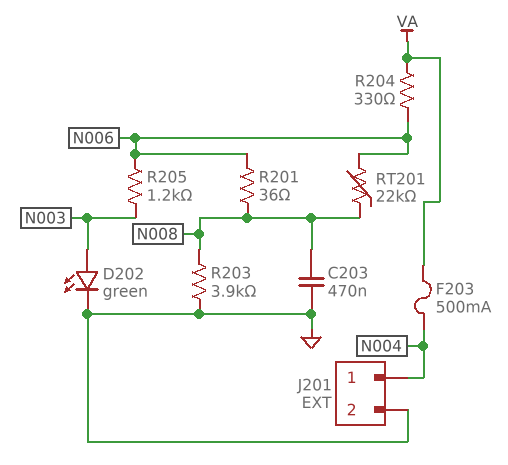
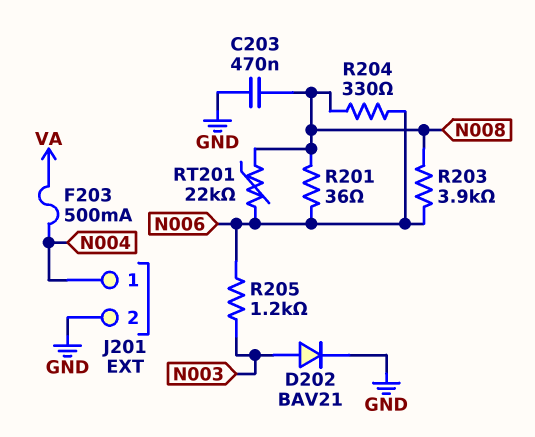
D202: LED green (A N003, K GND) -> diode BAV21 (A N003, K GND)
R203: 3.9k (GND, N008) -> 3.9k (N006, N008)
R204: 330 (N006, VA) -> 330 (N006, N008)

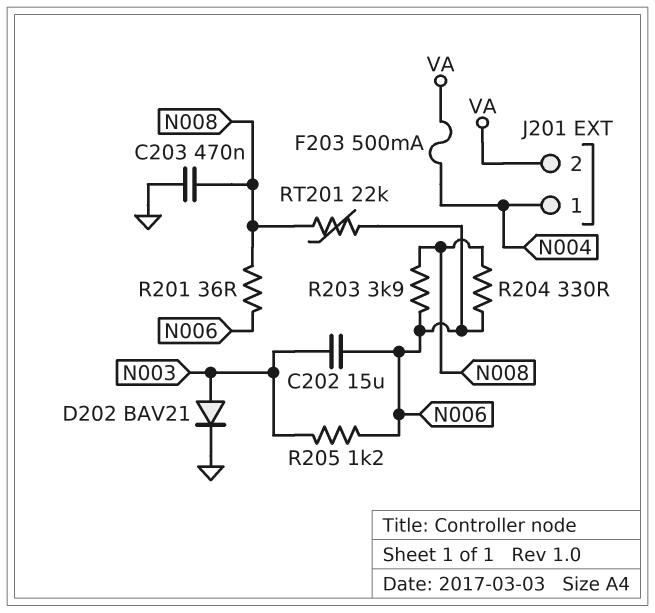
C202: none -> 15uF (N003, N006)
J201 pin 2: GND -> VA

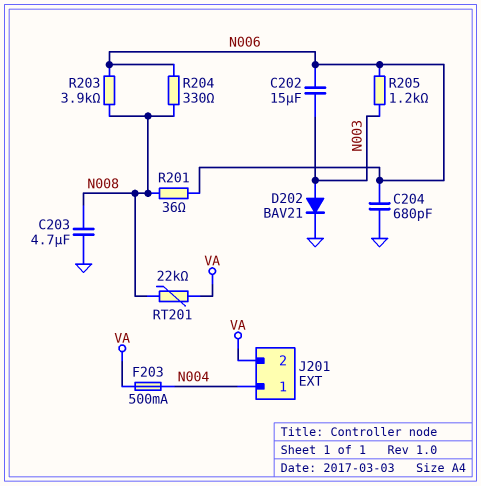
C203: 470nF (GND, N008) -> 4.7uF (GND, N008)
C204: none -> 680pF (GND, N006)
RT201: 22k (N006, N008) -> 22k (N008, VA)

